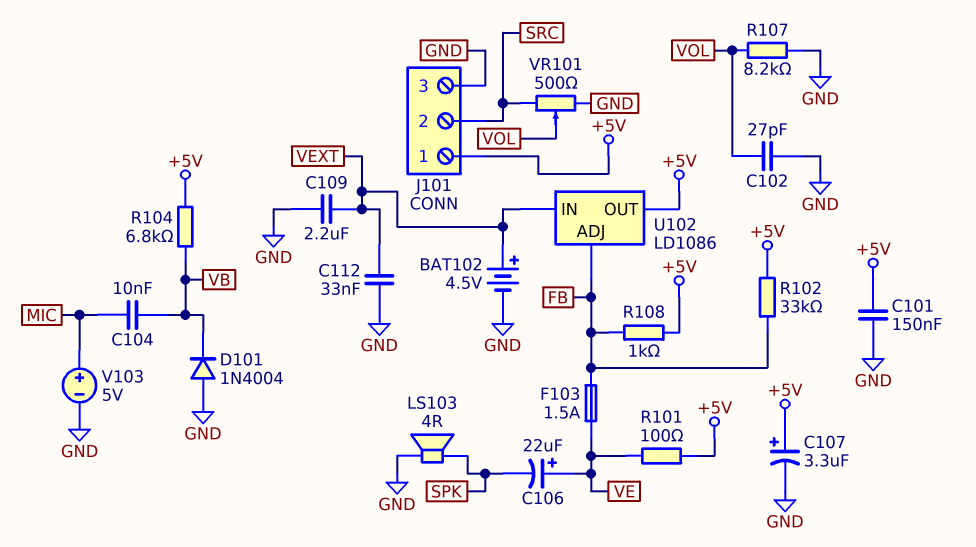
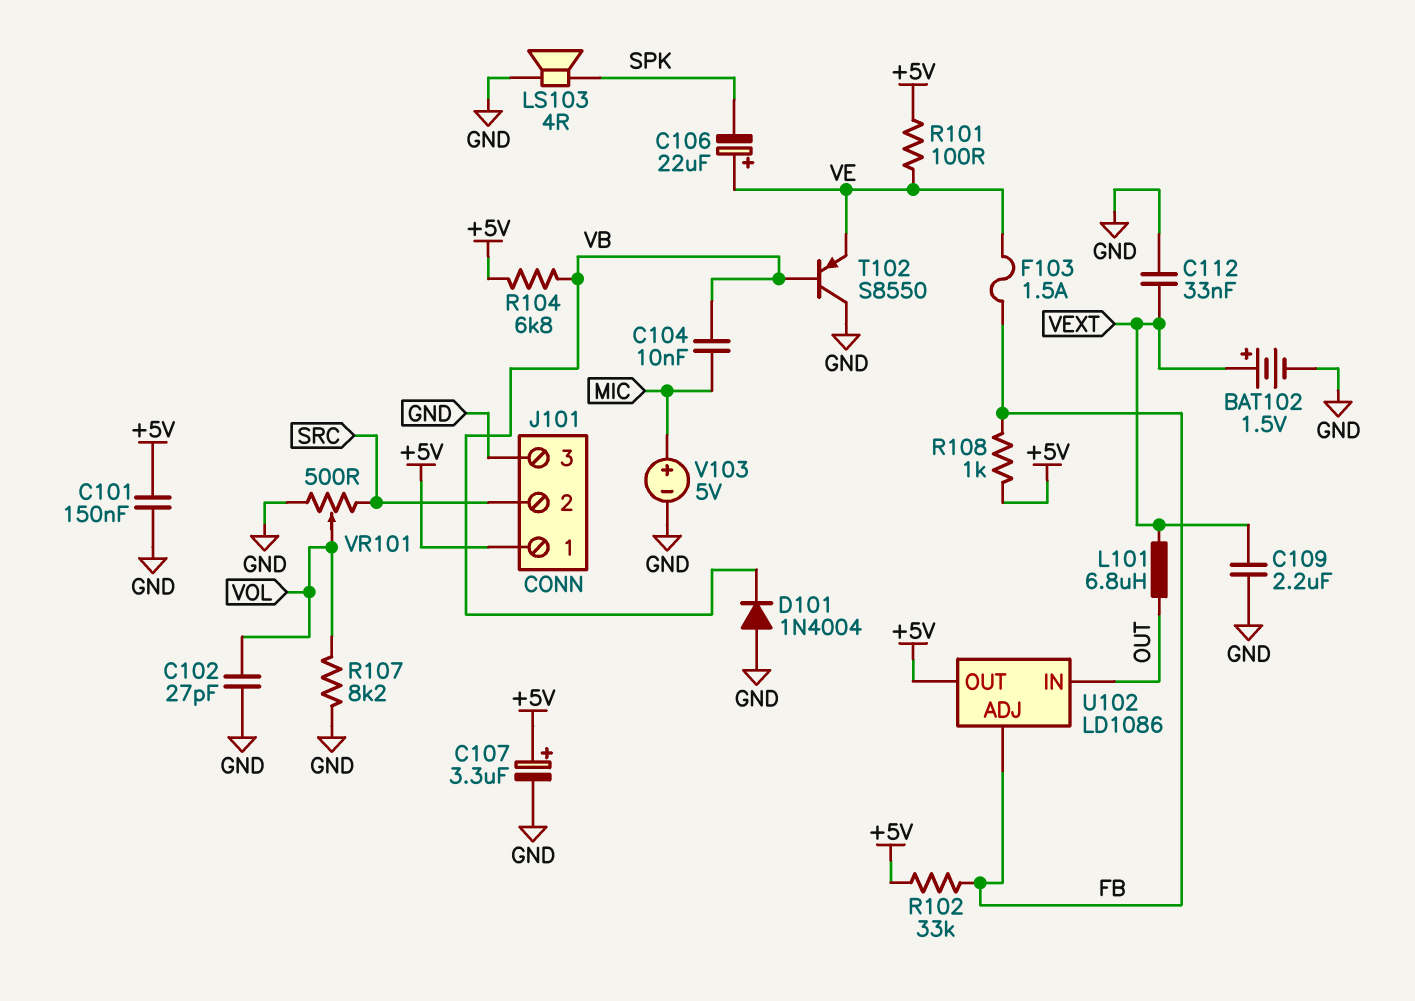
BAT102: 4.5V (plus VEXT, minus GND) -> 1.5V (plus VEXT, minus GND)
L101: none -> 6.8uH (OUT, VEXT)
T102: none -> PNP S8550 (B VB, C GND, E VE)
U102 pin IN: VEXT -> OUT

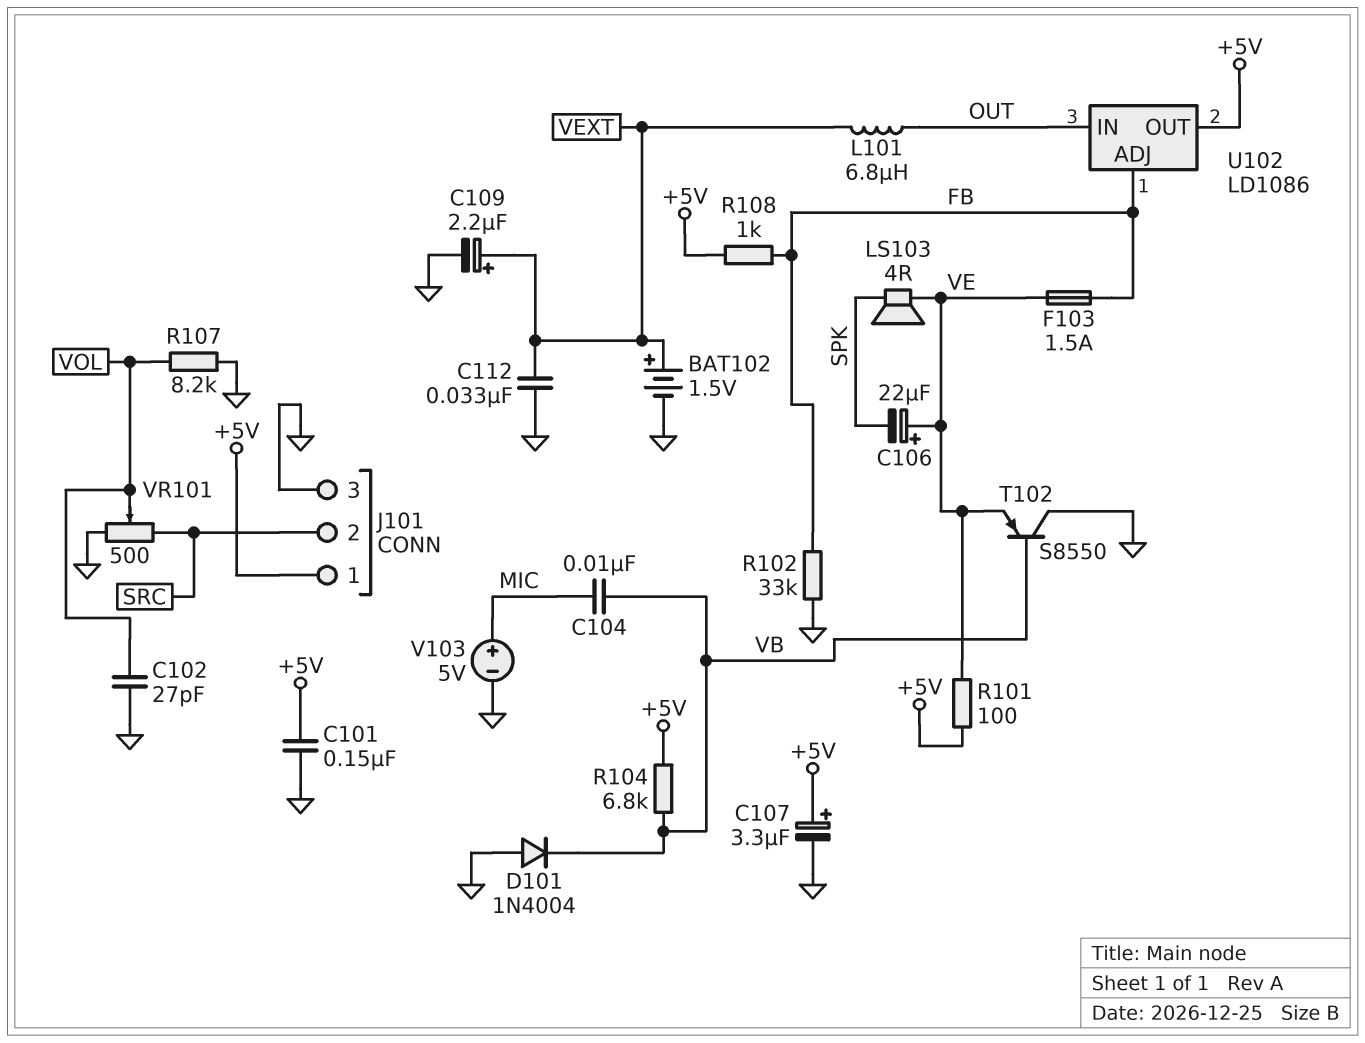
C109: 2.2uF (GND, VEXT) -> 2.2uF (plus VEXT, minus GND)
LS103: speaker 4R (GND, SPK) -> speaker 4R (SPK, VE)
R102: 33k (+5V, FB) -> 33k (FB, GND)

